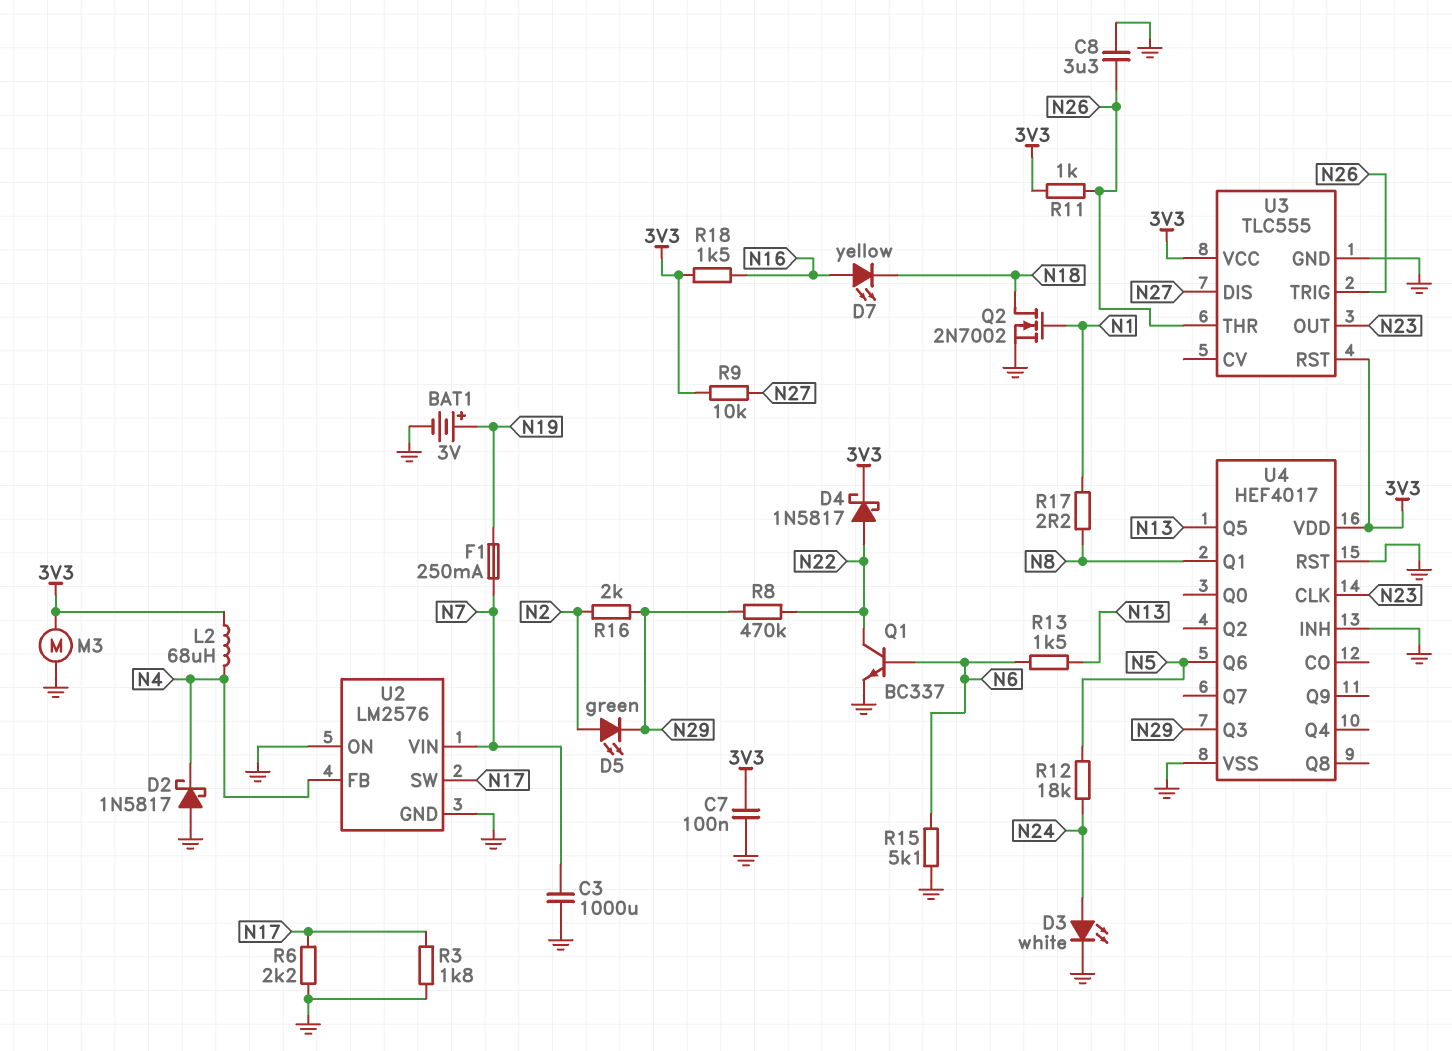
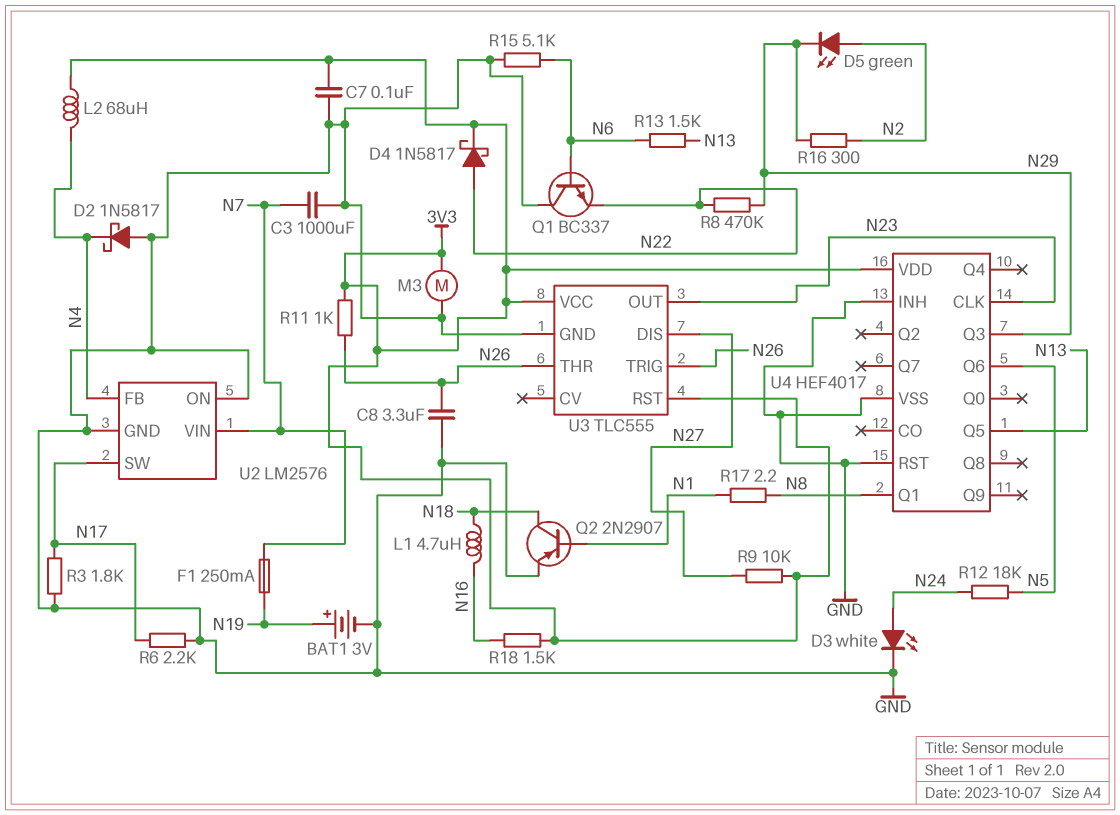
D7: LED yellow (A N16, K N18) -> none
L1: none -> 4.7uH (N16, N18)
Q1: NPN BC337 (B N6, C N22, E GND) -> NPN BC337 (B N6, C GND, E N22)
Q2: NMOS 2N7002 (G N1, D N18, S GND) -> PNP 2N2907 (B N1, C N18, E GND)
R16: 2k (N2, N29) -> 300 (N2, N29)

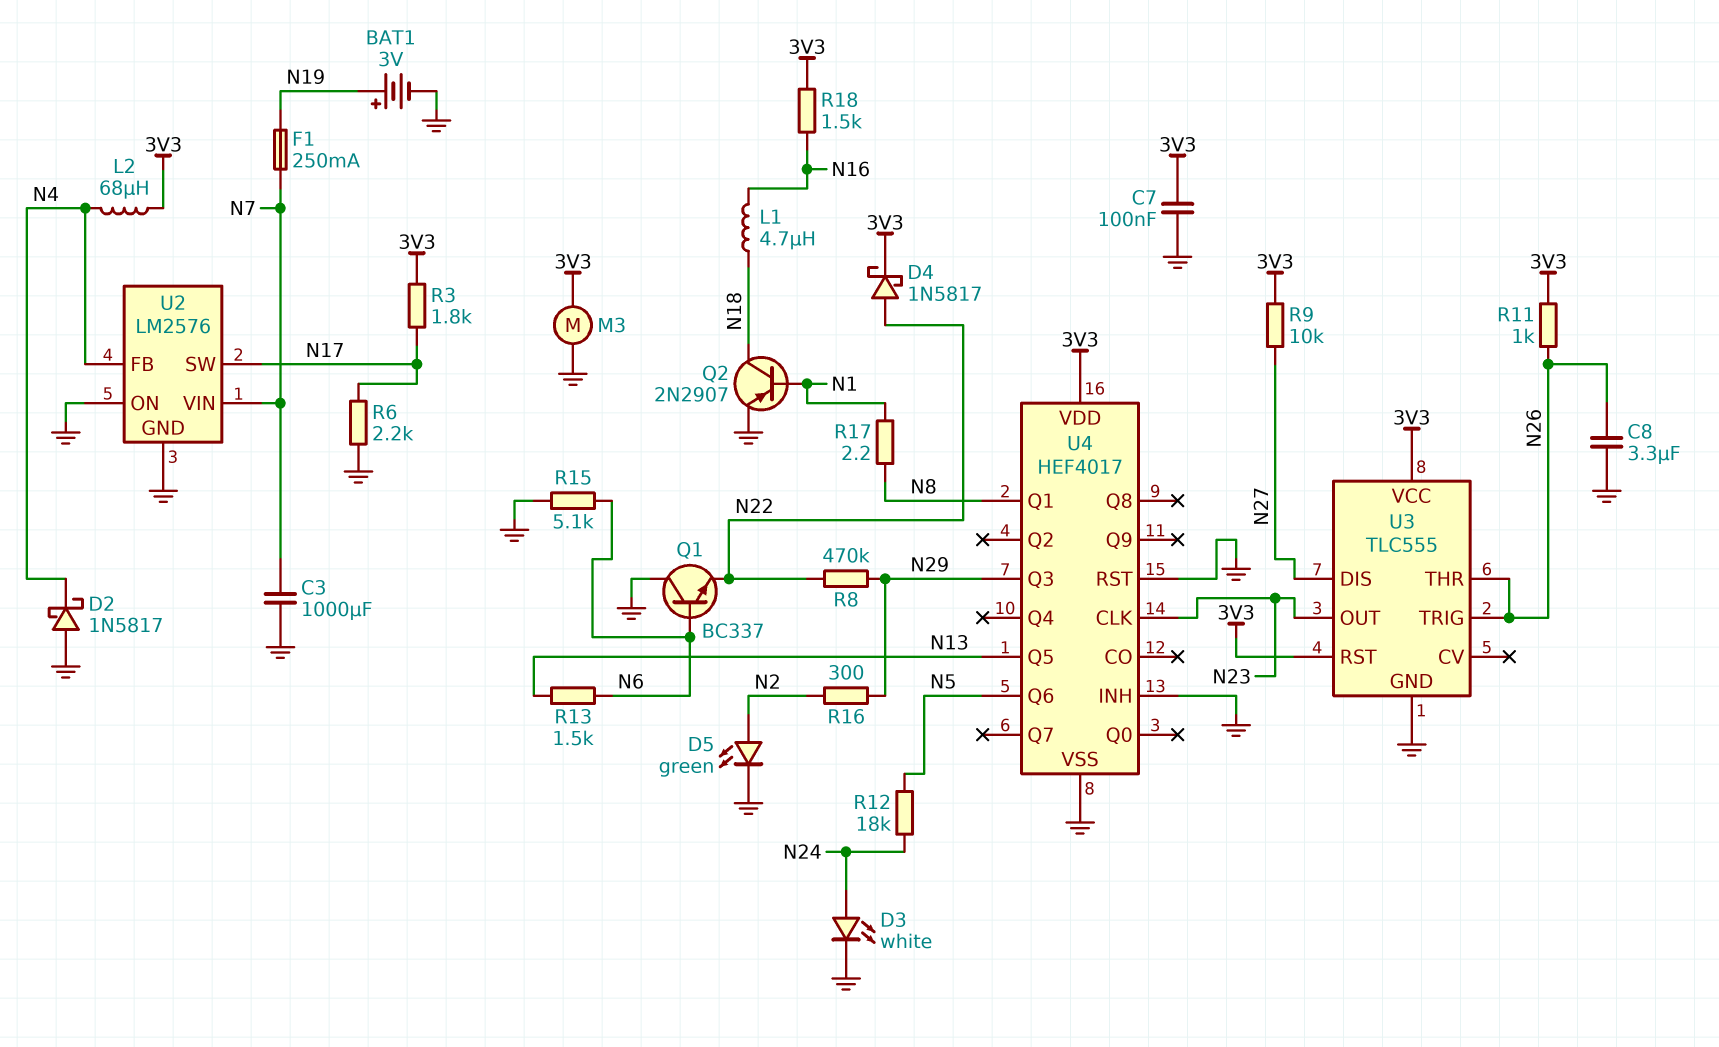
D5: LED green (A N2, K N29) -> LED green (A N2, K GND)
R3: 1.8k (GND, N17) -> 1.8k (3V3, N17)

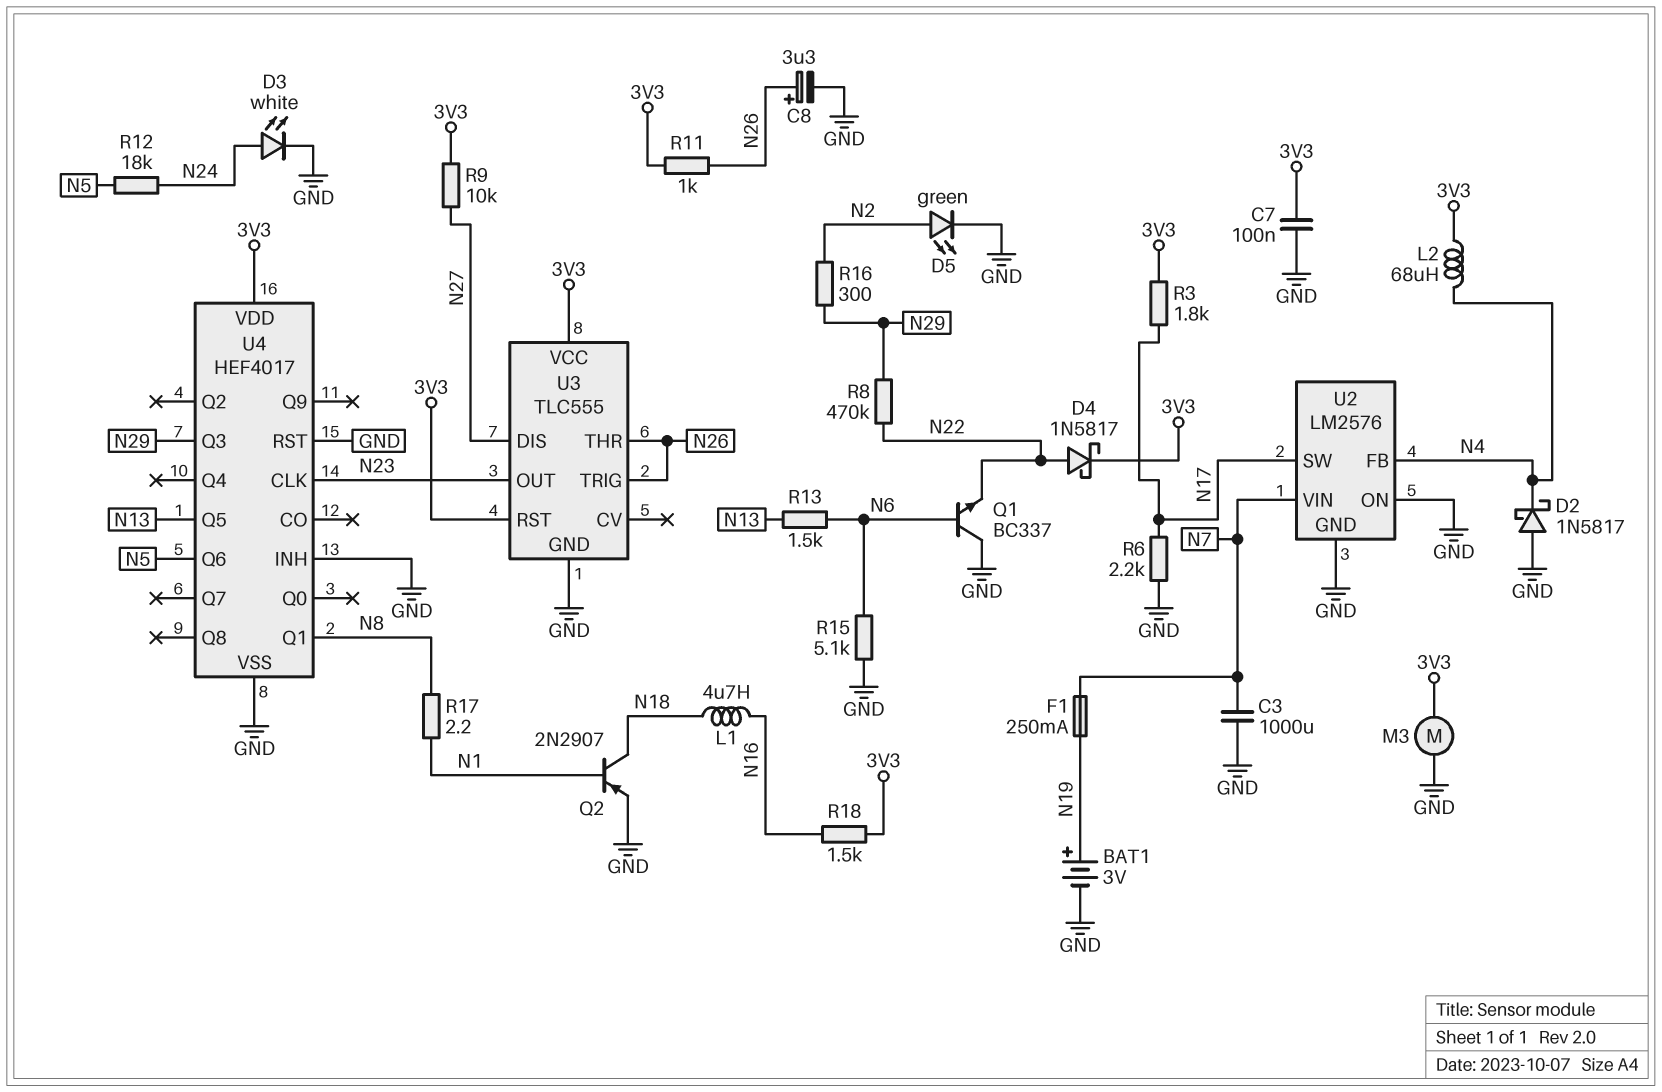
C8: 3.3uF (GND, N26) -> 3.3uF (plus N26, minus GND)

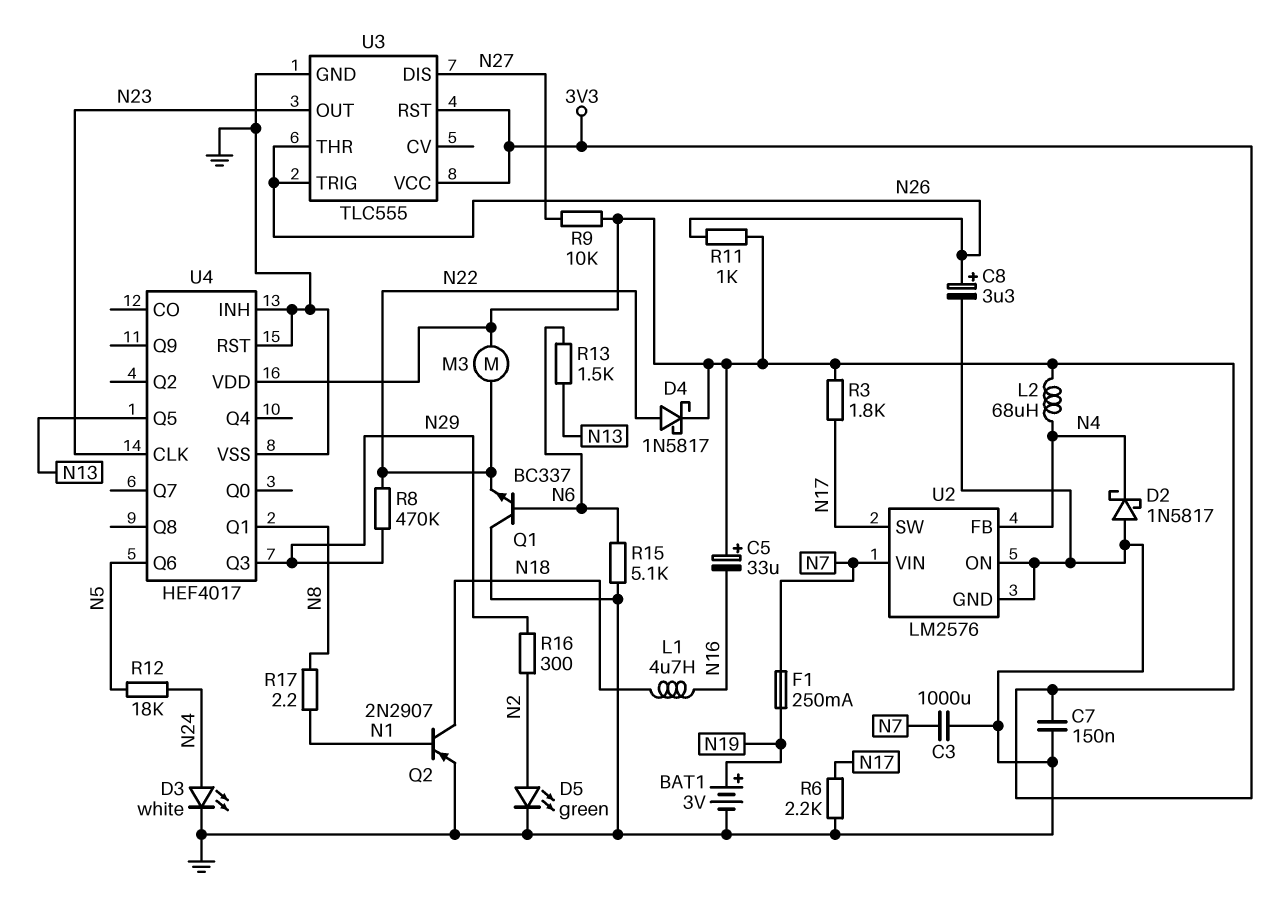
C5: none -> 33uF (plus 3V3, minus N16)
C7: 100nF (3V3, GND) -> 150nF (3V3, GND)
M3: motor (3V3, GND) -> motor (3V3, N22)
R18: 1.5k (3V3, N16) -> none

